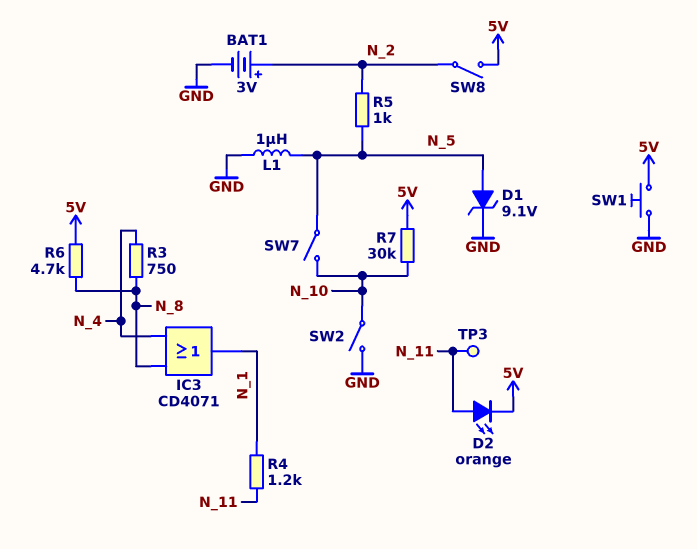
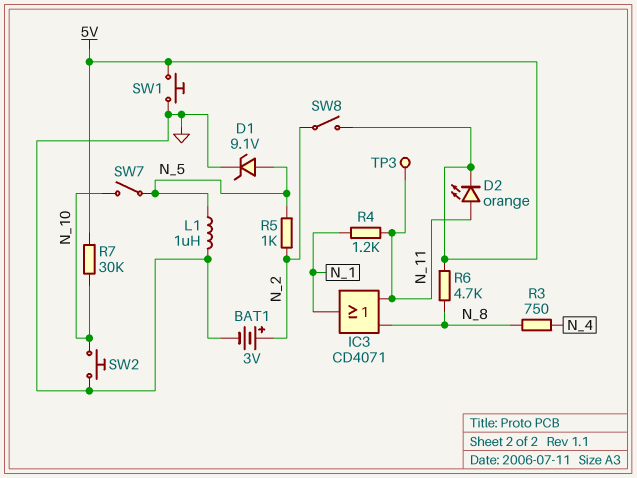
IC3: OR CD4071 (in N_4, in N_8, out N_1) -> OR CD4071 (in N_8, in N_11, out N_1)
SW2: switch (GND, N_10) -> button (GND, N_10)

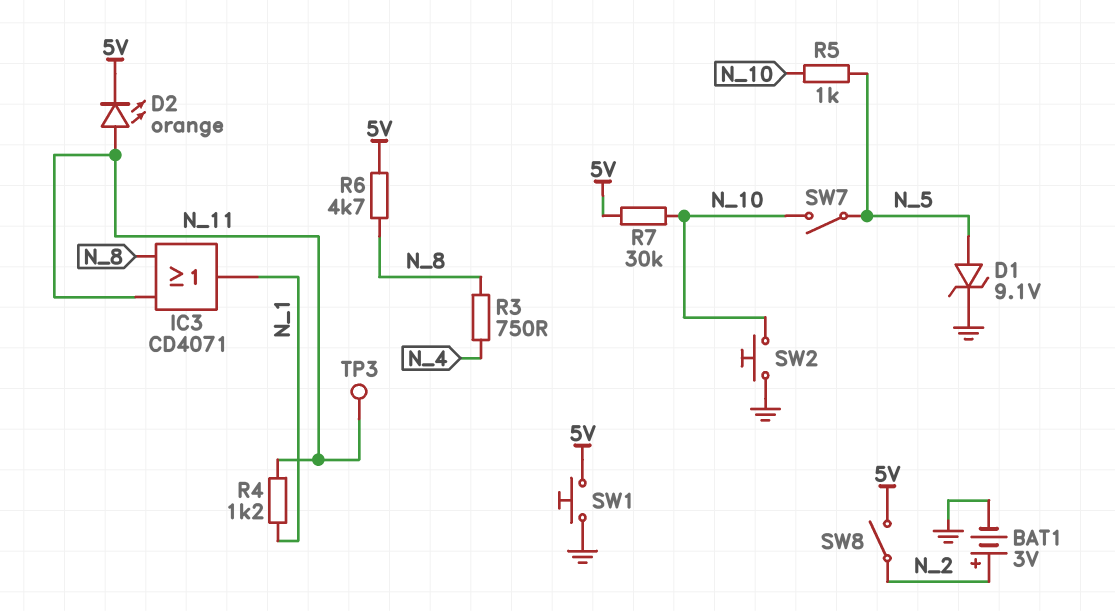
L1: 1uH (GND, N_5) -> none
R5: 1k (N_2, N_5) -> 1k (N_5, N_10)

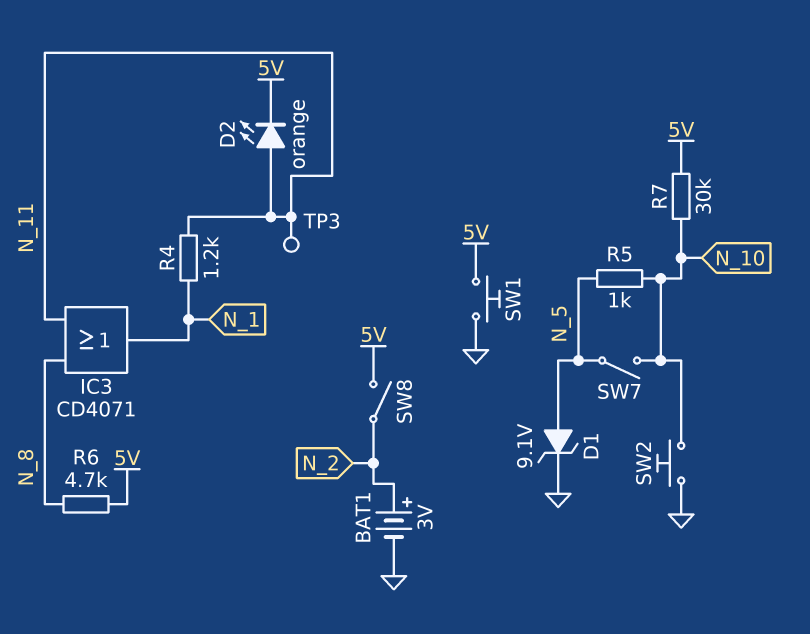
R3: 750 (N_4, N_8) -> none

